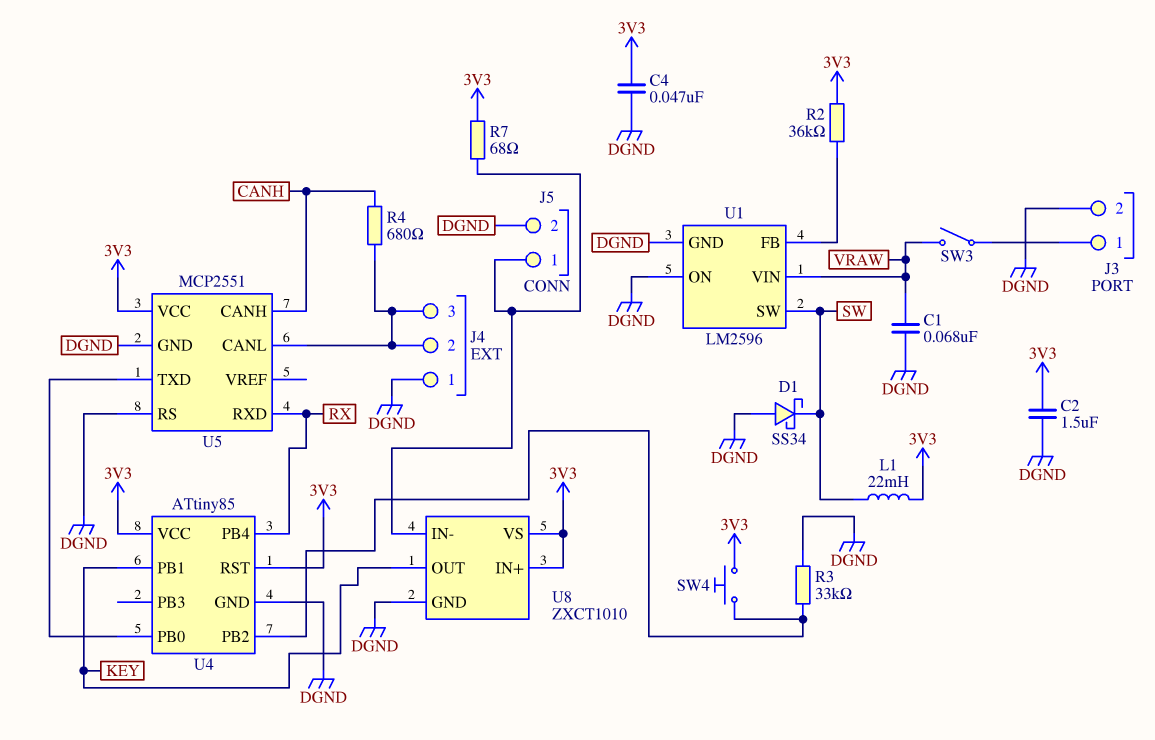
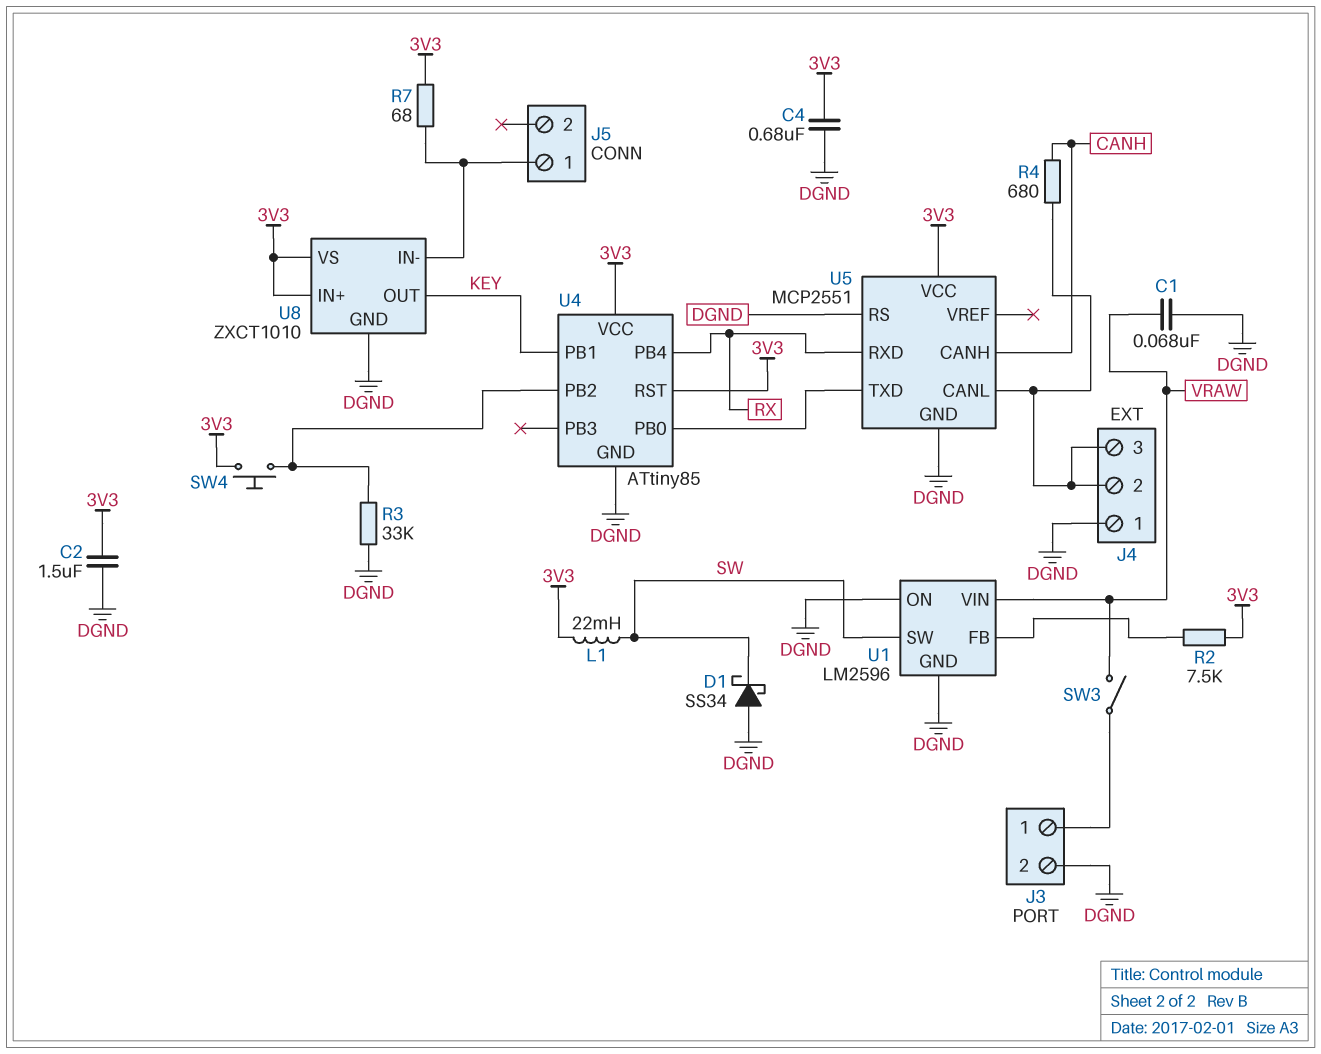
C4: 47nF (3V3, DGND) -> 680nF (3V3, DGND)
J5 pin 2: DGND -> none
R2: 36k (3V3, U1/FB) -> 7.5k (3V3, U1/FB)

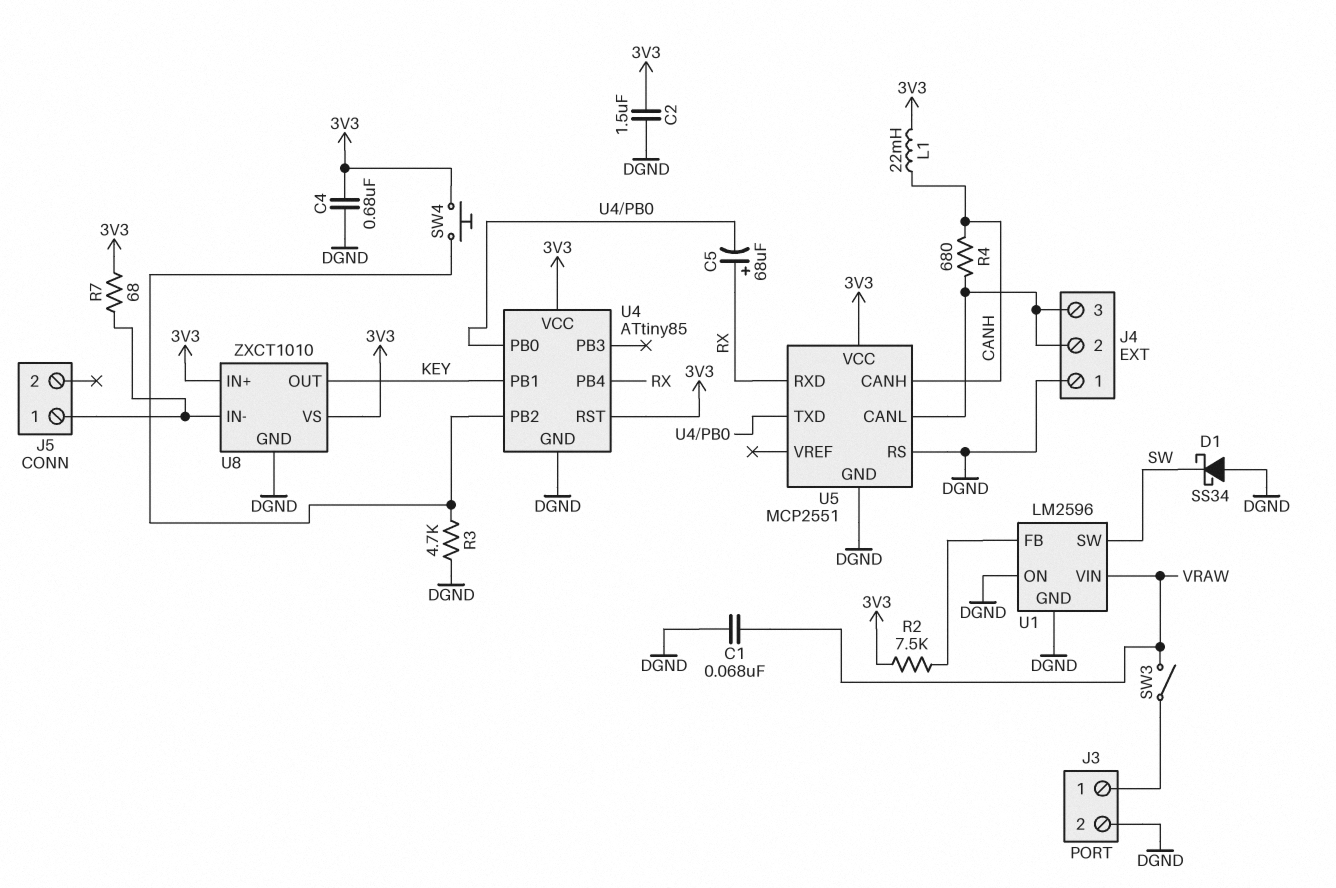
C5: none -> 68uF (plus RX, minus U4/PB0)
L1: 22mH (3V3, SW) -> 22mH (3V3, CANH)
R3: 33k (DGND, U4/PB2) -> 4.7k (DGND, U4/PB2)

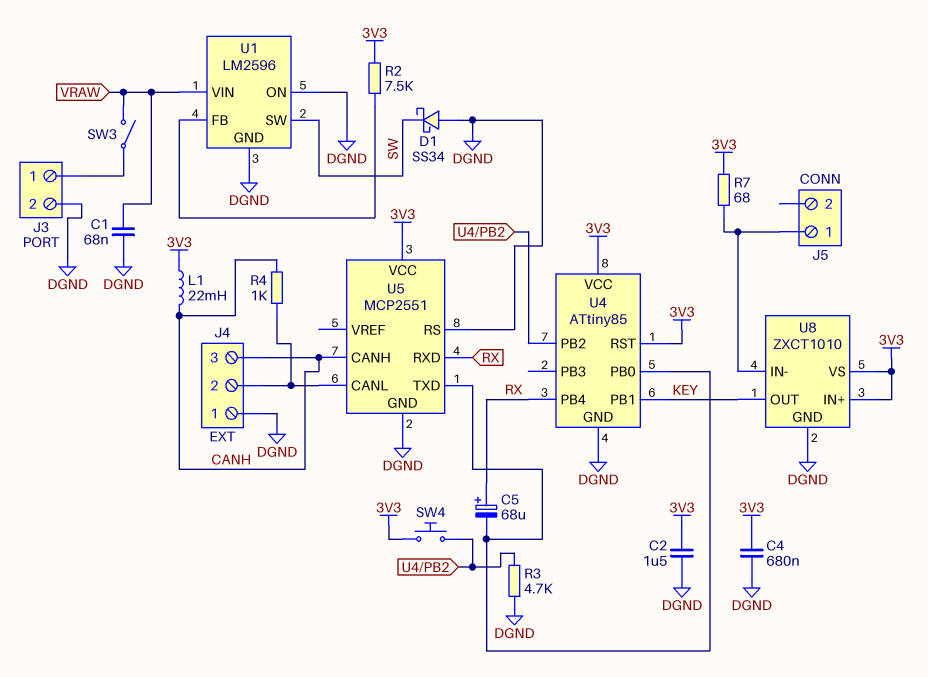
J4 pin 3: J4/2 -> CANH
R4: 680 (CANH, J4/2) -> 1k (CANH, J4/2)

